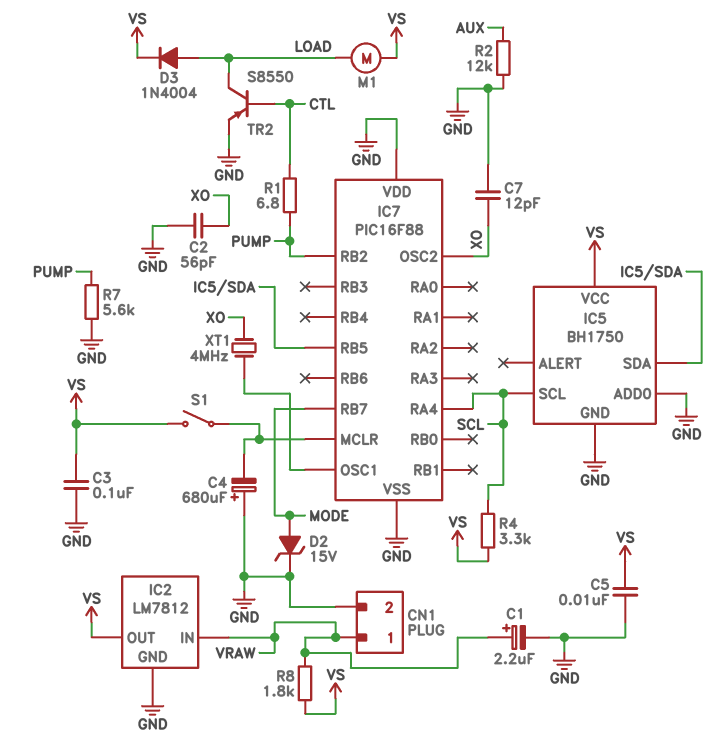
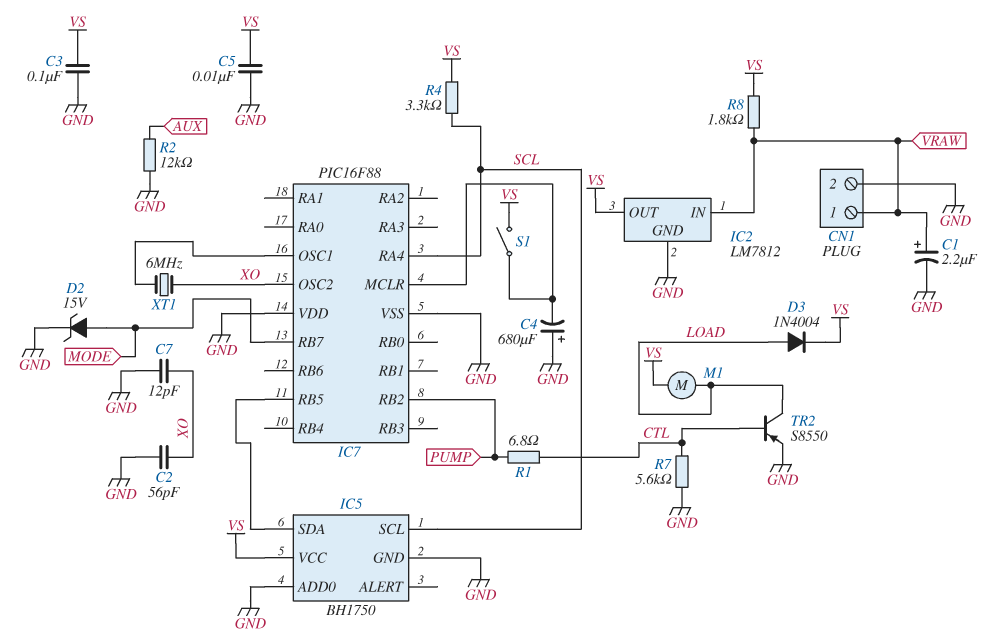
R7: 5.6k (GND, PUMP) -> 5.6k (CTL, GND)
XT1: 4MHz (IC7/OSC1, XO) -> 6MHz (IC7/OSC1, XO)

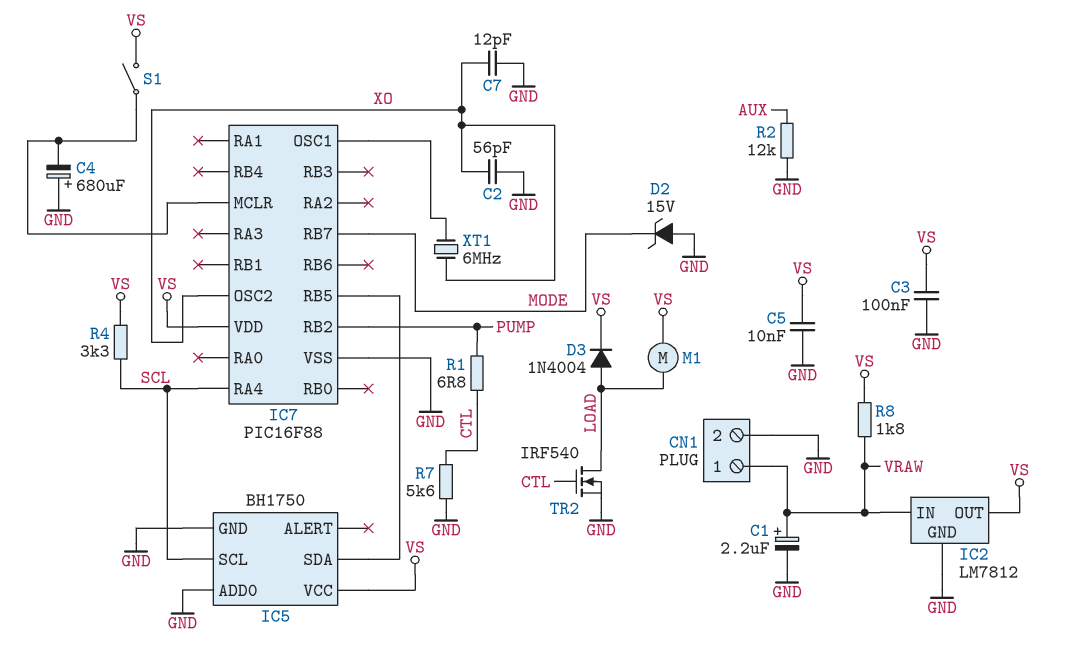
D2: zener 15V (A MODE, K GND) -> zener 15V (A GND, K MODE)
IC7 pin VDD: GND -> VS
TR2: PNP S8550 (B CTL, C LOAD, E GND) -> NMOS IRF540 (G CTL, D LOAD, S GND)

